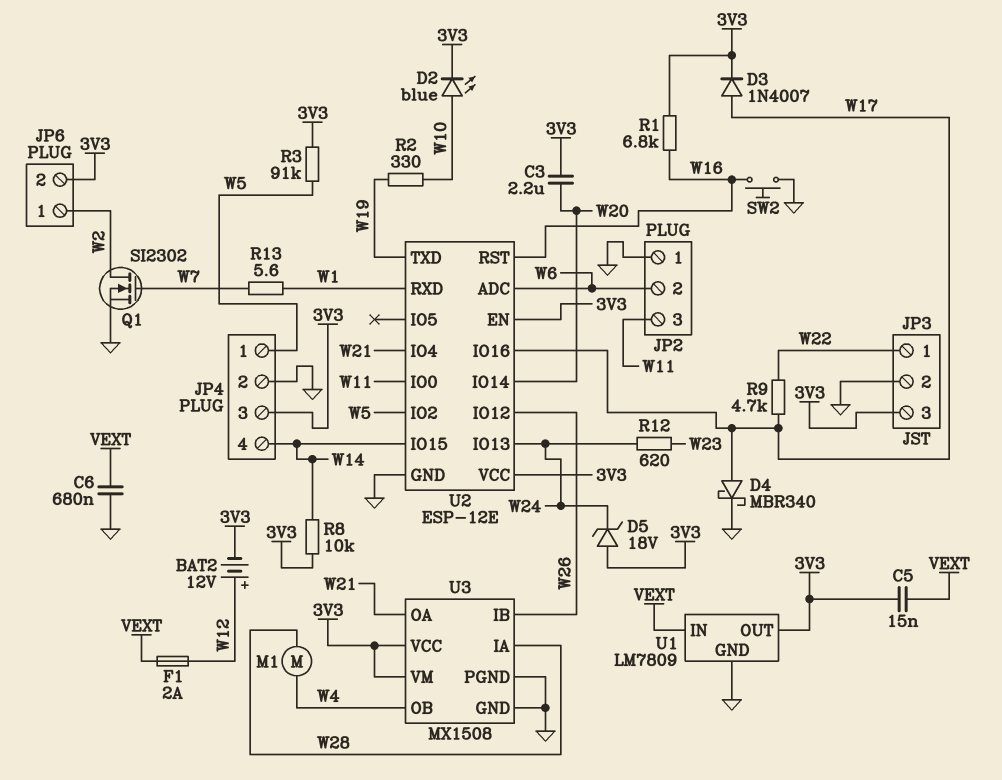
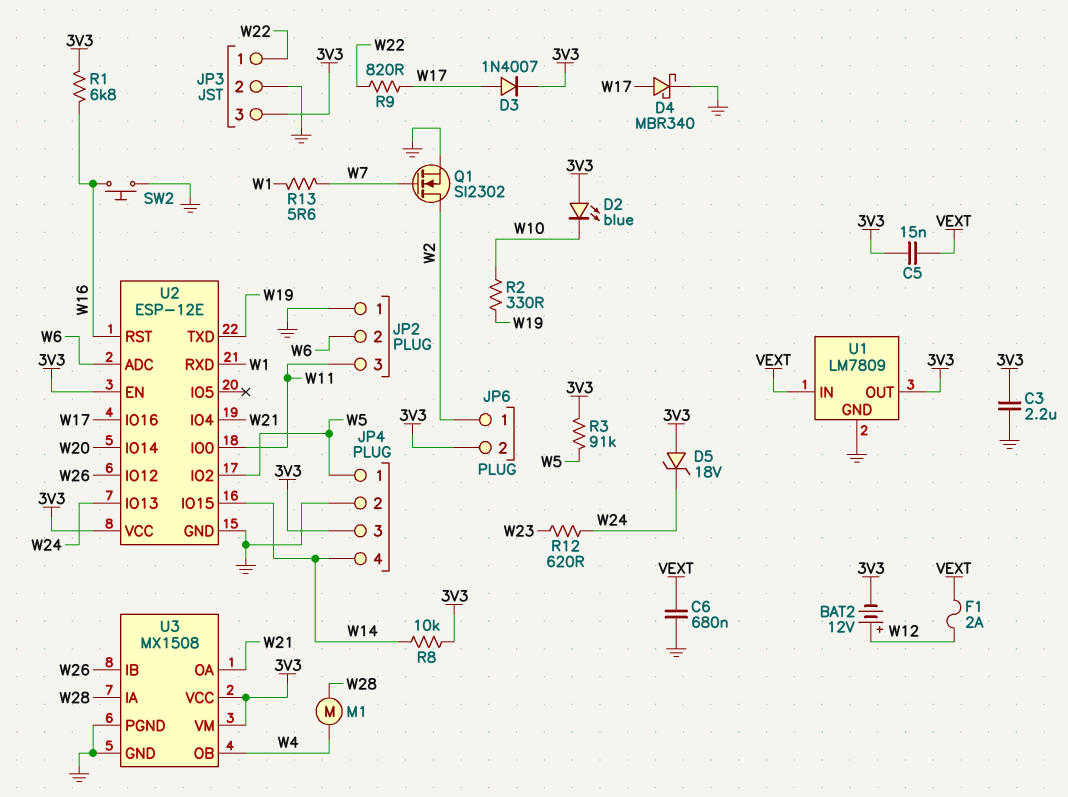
C3: 2.2uF (3V3, W20) -> 2.2uF (3V3, GND)
D2: LED blue (A W10, K 3V3) -> LED blue (A 3V3, K W10)
R9: 4.7k (W17, W22) -> 820 (W17, W22)

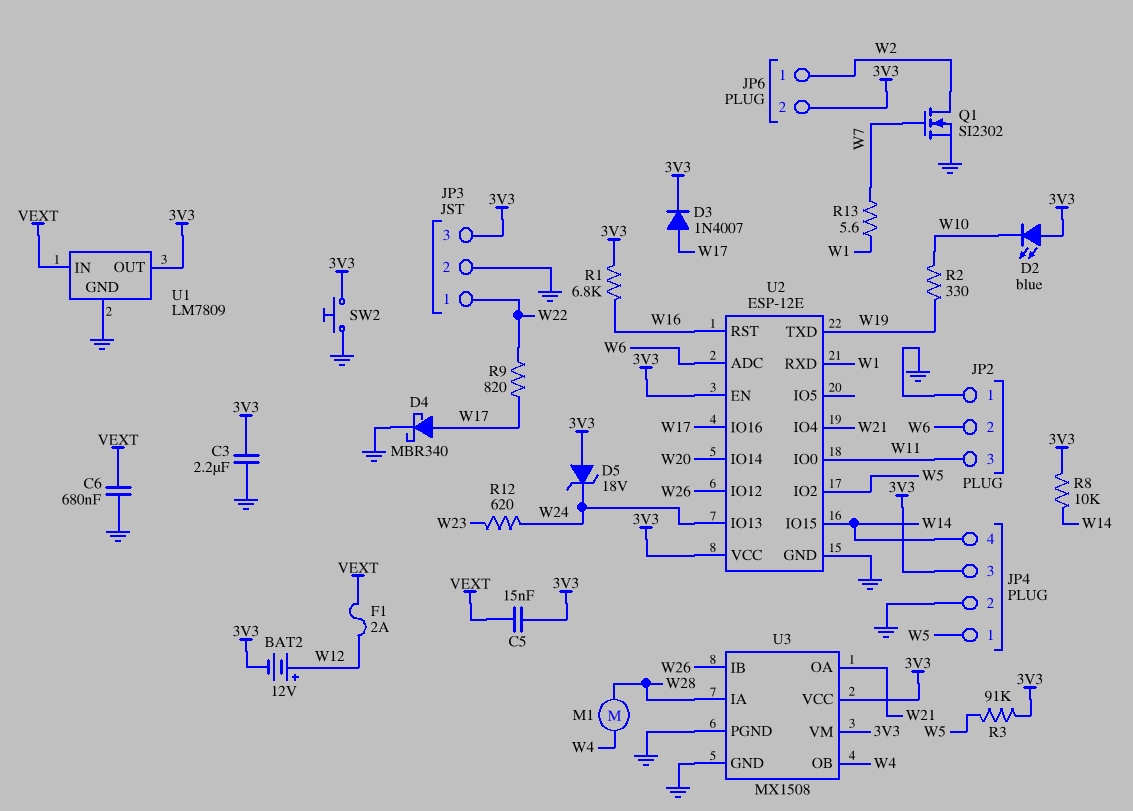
SW2: button (GND, W16) -> button (3V3, GND)

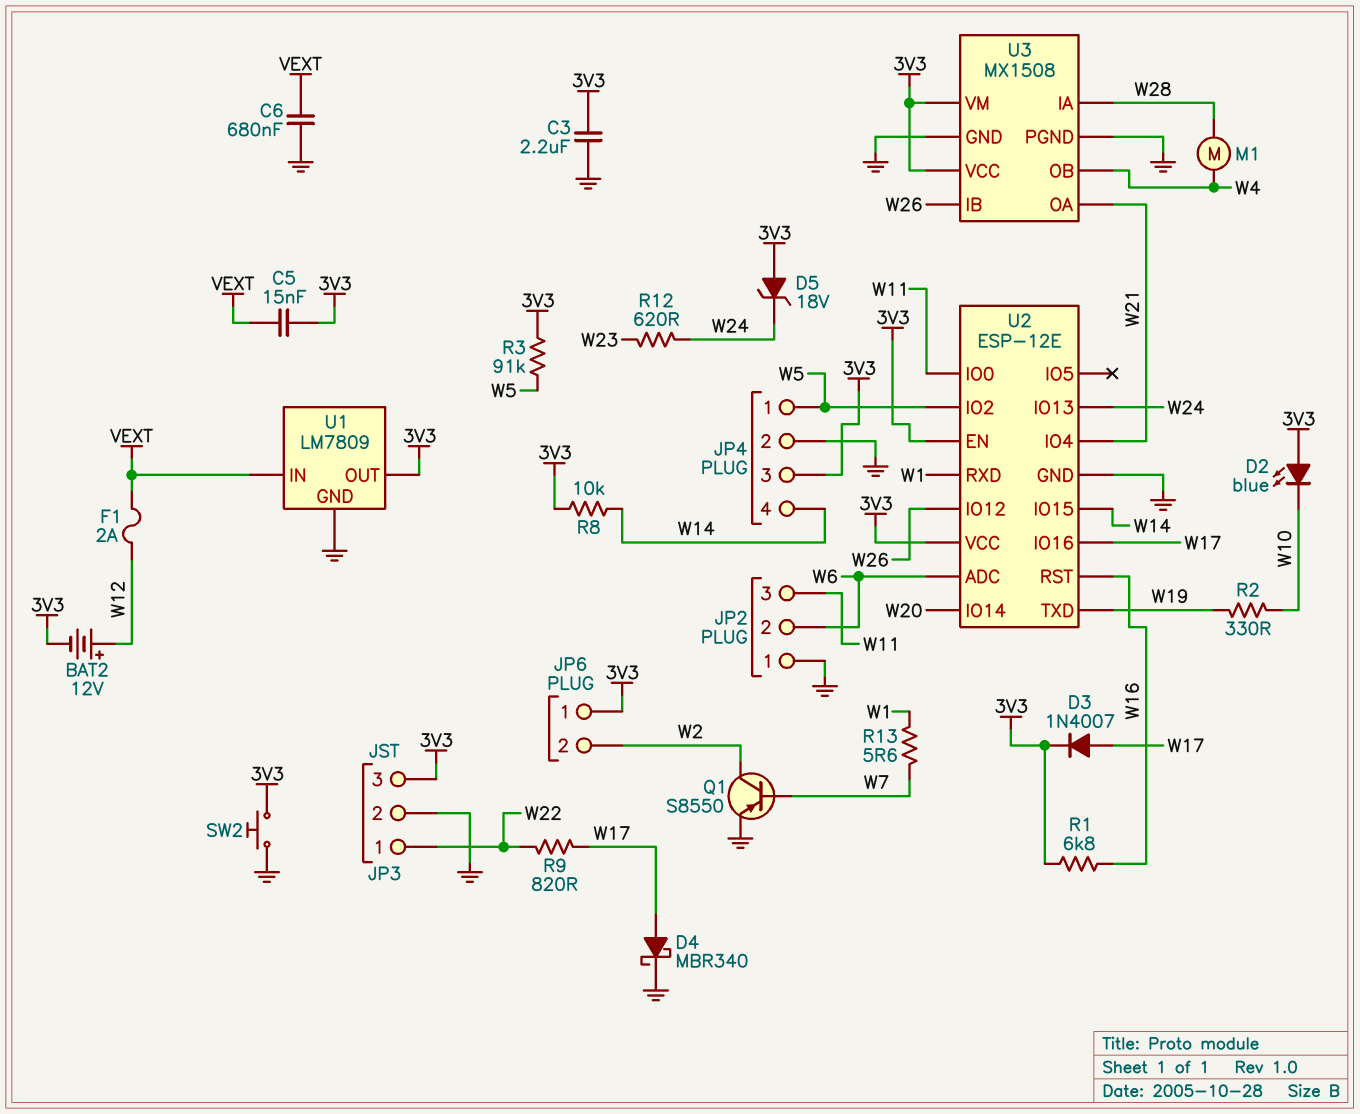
JP6 pin 1: W2 -> 3V3
JP6 pin 2: 3V3 -> W2
Q1: NMOS SI2302 (G W7, D W2, S GND) -> PNP S8550 (B W7, C W2, E GND)

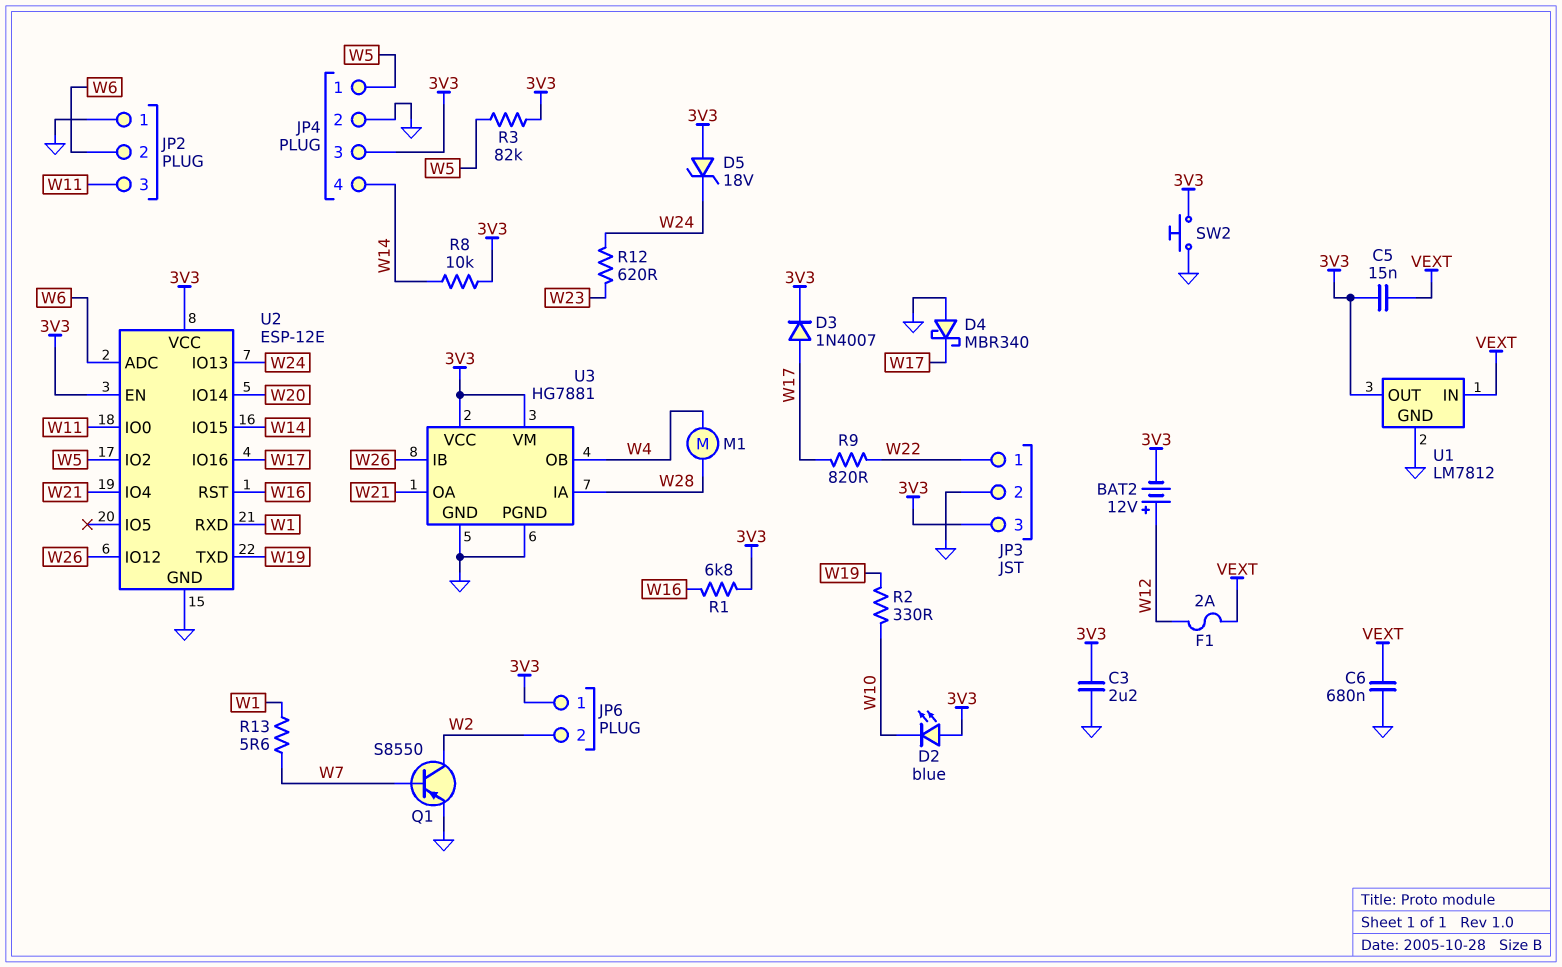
D4: schottky MBR340 (A W17, K GND) -> schottky MBR340 (A GND, K W17)
R3: 91k (3V3, W5) -> 82k (3V3, W5)
U1: LM7809 -> LM7812
U3: MX1508 -> HG7881

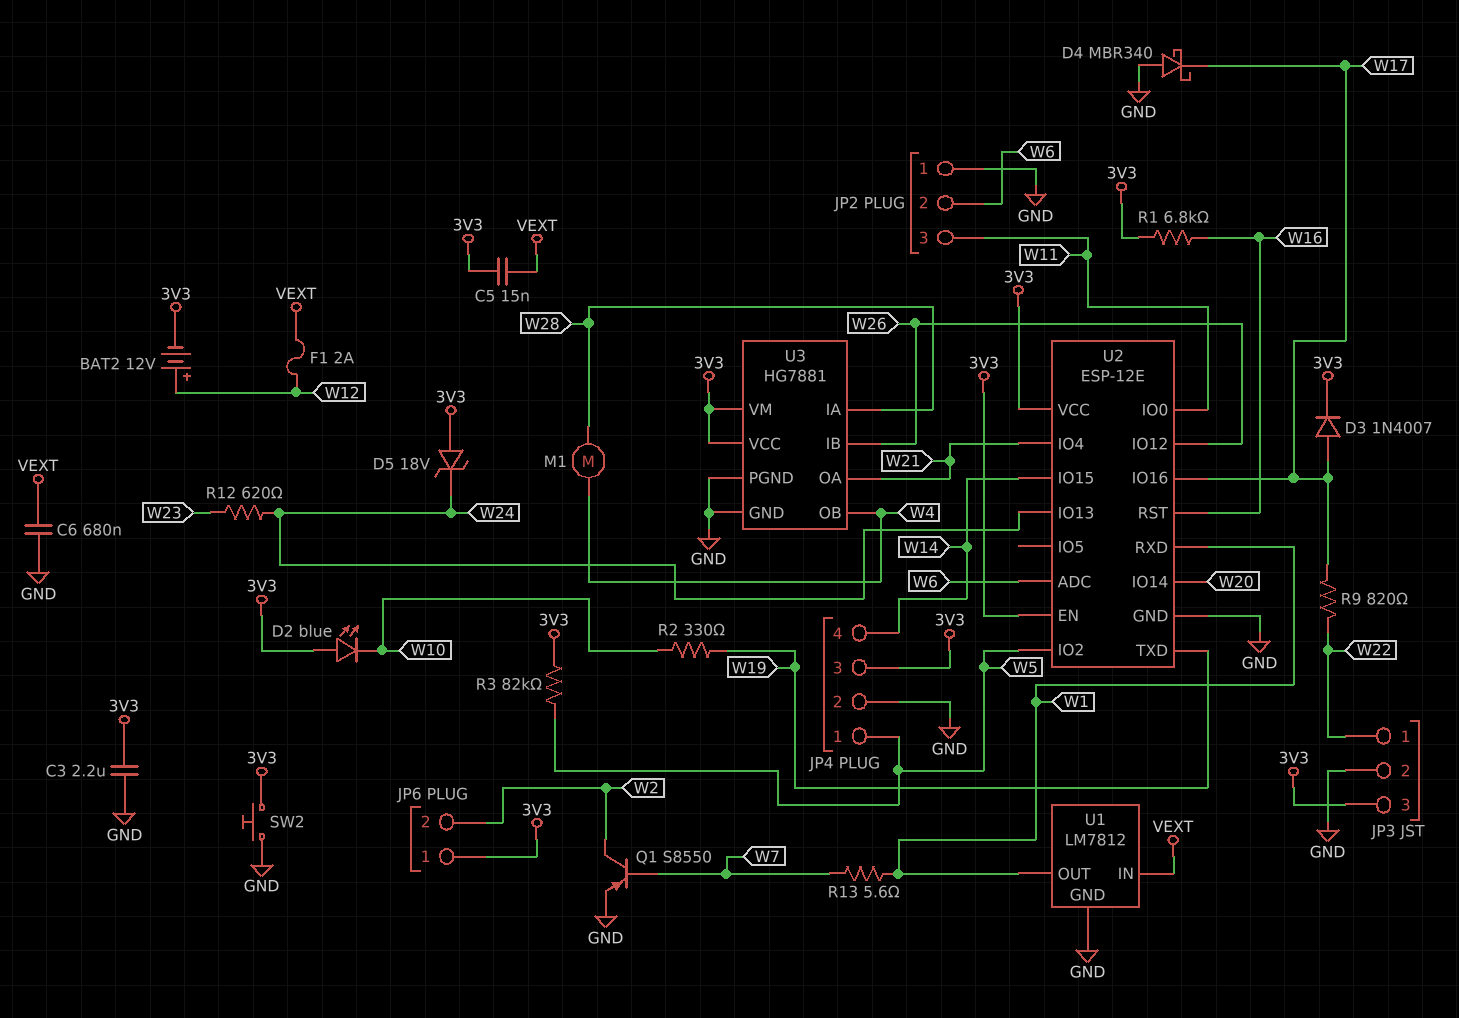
R8: 10k (3V3, W14) -> none
U1 pin OUT: 3V3 -> W1

